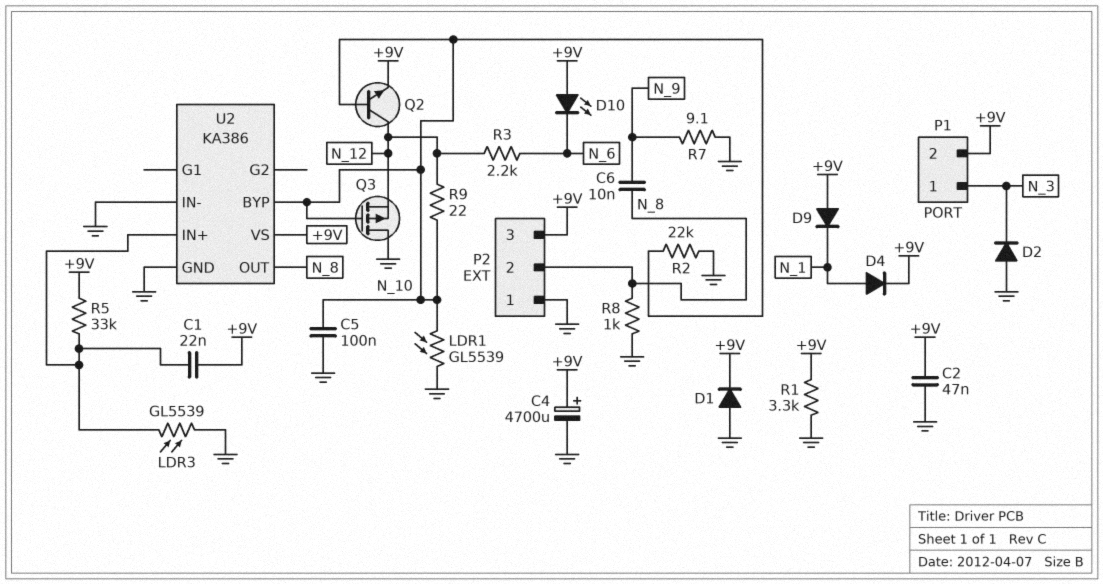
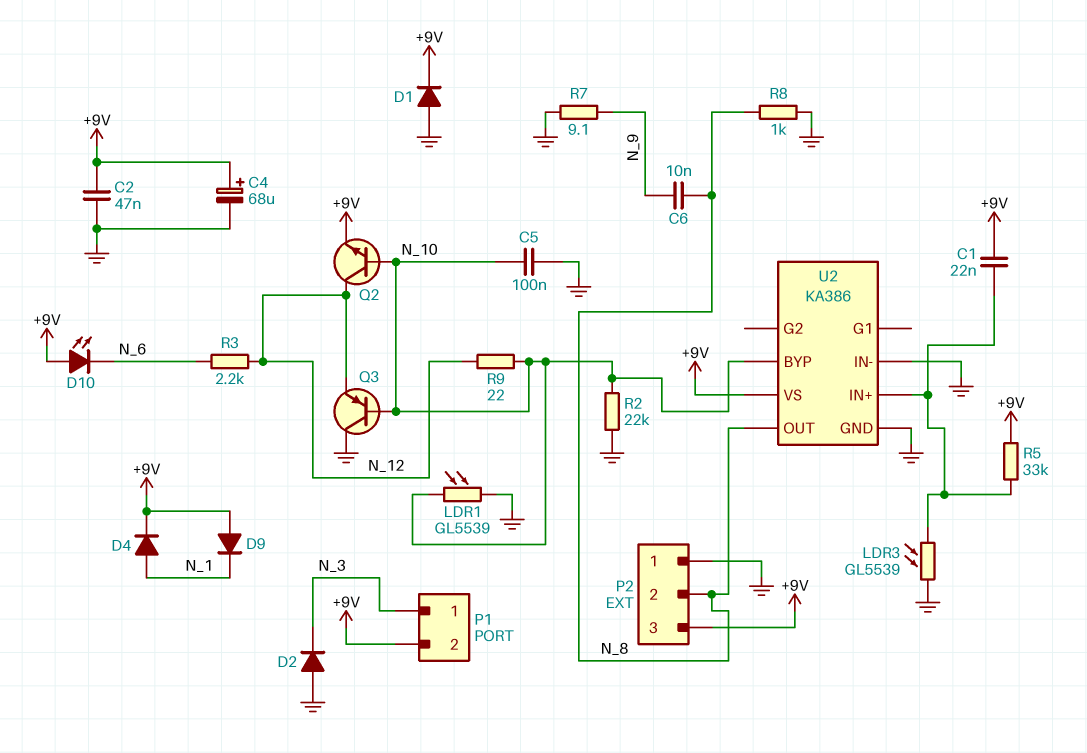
C4: 4700uF (plus +9V, minus GND) -> 68uF (plus +9V, minus GND)
Q3: PMOS (G N_10, D GND, S N_12) -> PNP (B N_10, C GND, E N_12)
R1: 3.3k (+9V, GND) -> none

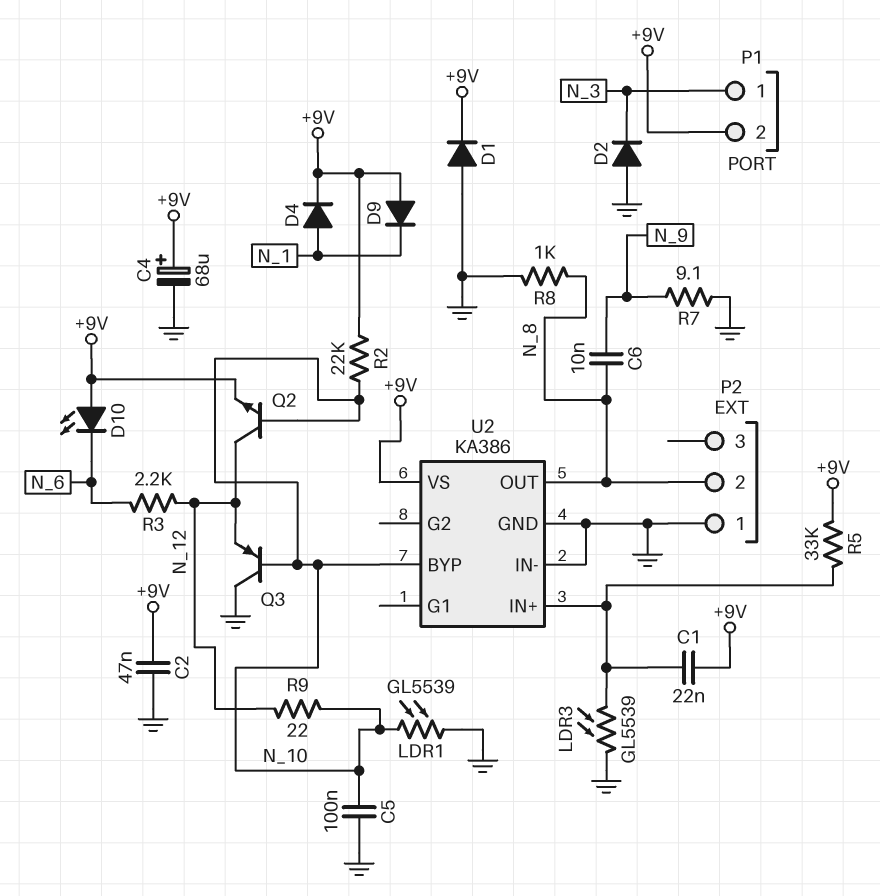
P2 pin 3: +9V -> none
R2: 22k (GND, N_10) -> 22k (+9V, N_10)

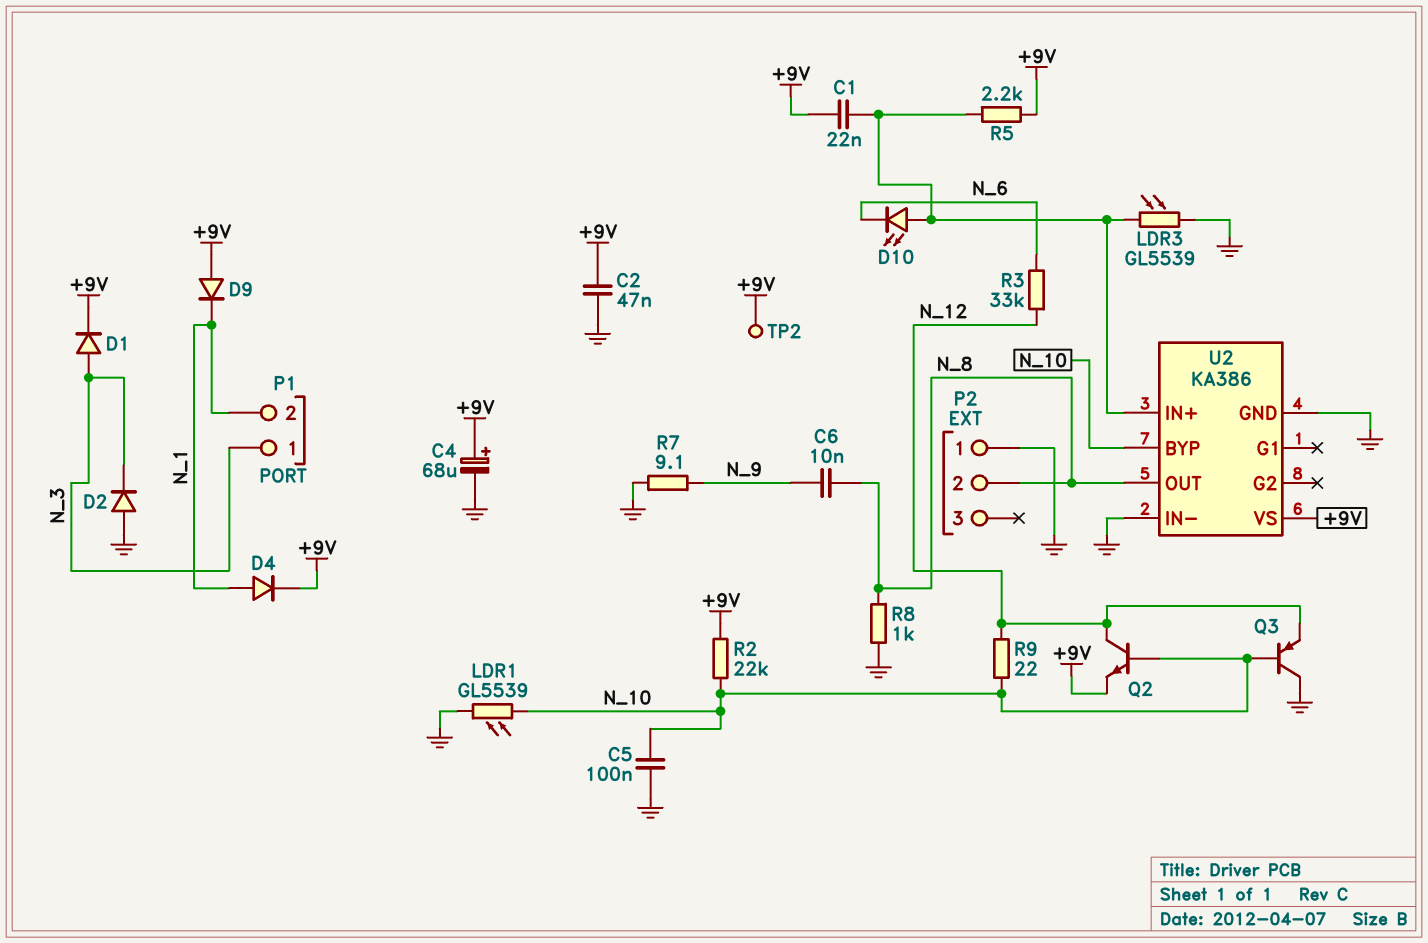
D1: diode (A GND, K +9V) -> diode (A N_3, K +9V)
D10: LED (A +9V, K N_6) -> LED (A U2/IN+, K N_6)
P1 pin 2: +9V -> N_1
R3: 2.2k (N_6, N_12) -> 33k (N_6, N_12)
R5: 33k (+9V, U2/IN+) -> 2.2k (+9V, U2/IN+)
TP2: none -> test point (+9V)

